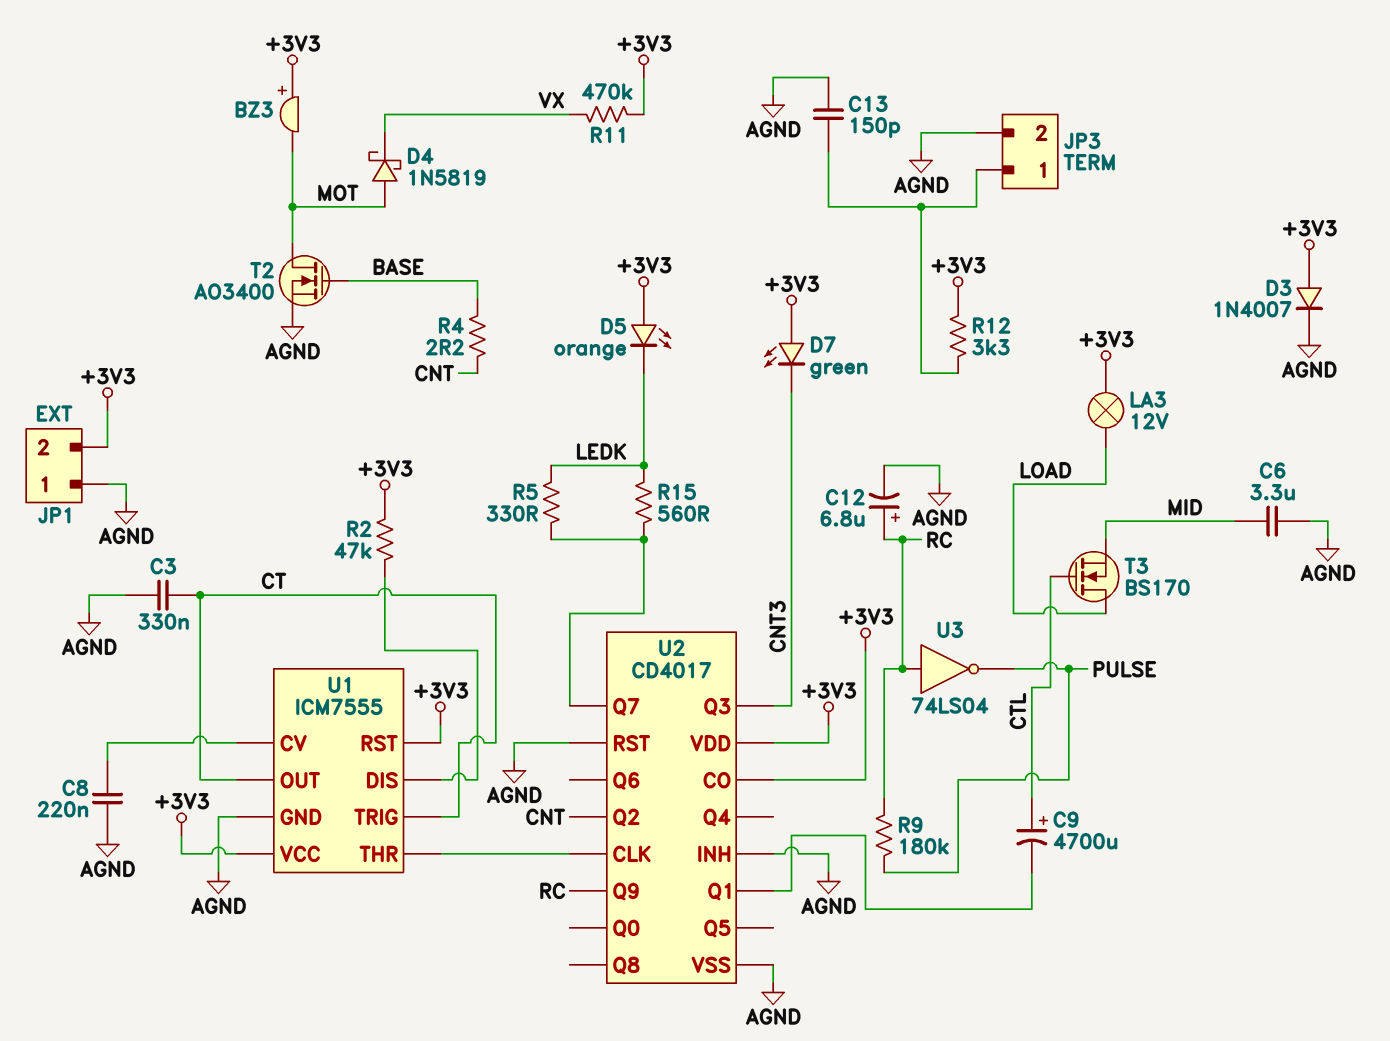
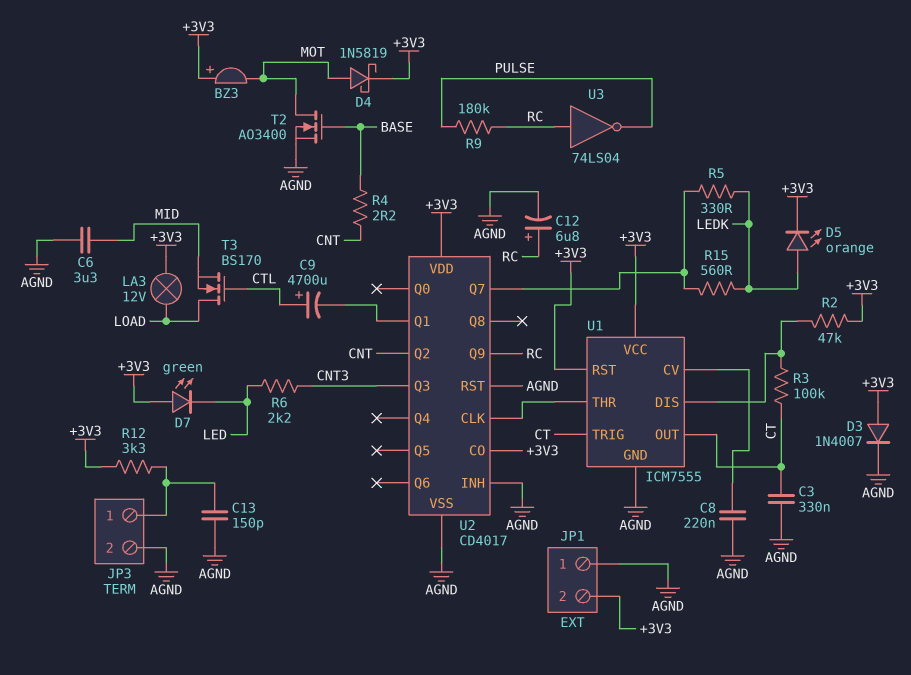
D4: schottky 1N5819 (A MOT, K VX) -> schottky 1N5819 (A MOT, K +3V3)
D5: LED orange (A +3V3, K LEDK) -> LED orange (A LEDK, K +3V3)
D7: LED green (A +3V3, K CNT3) -> LED green (A +3V3, K LED)
R3: none -> 100k (CT, U1/DIS)
R6: none -> 2.2k (CNT3, LED)
R11: 470k (+3V3, VX) -> none

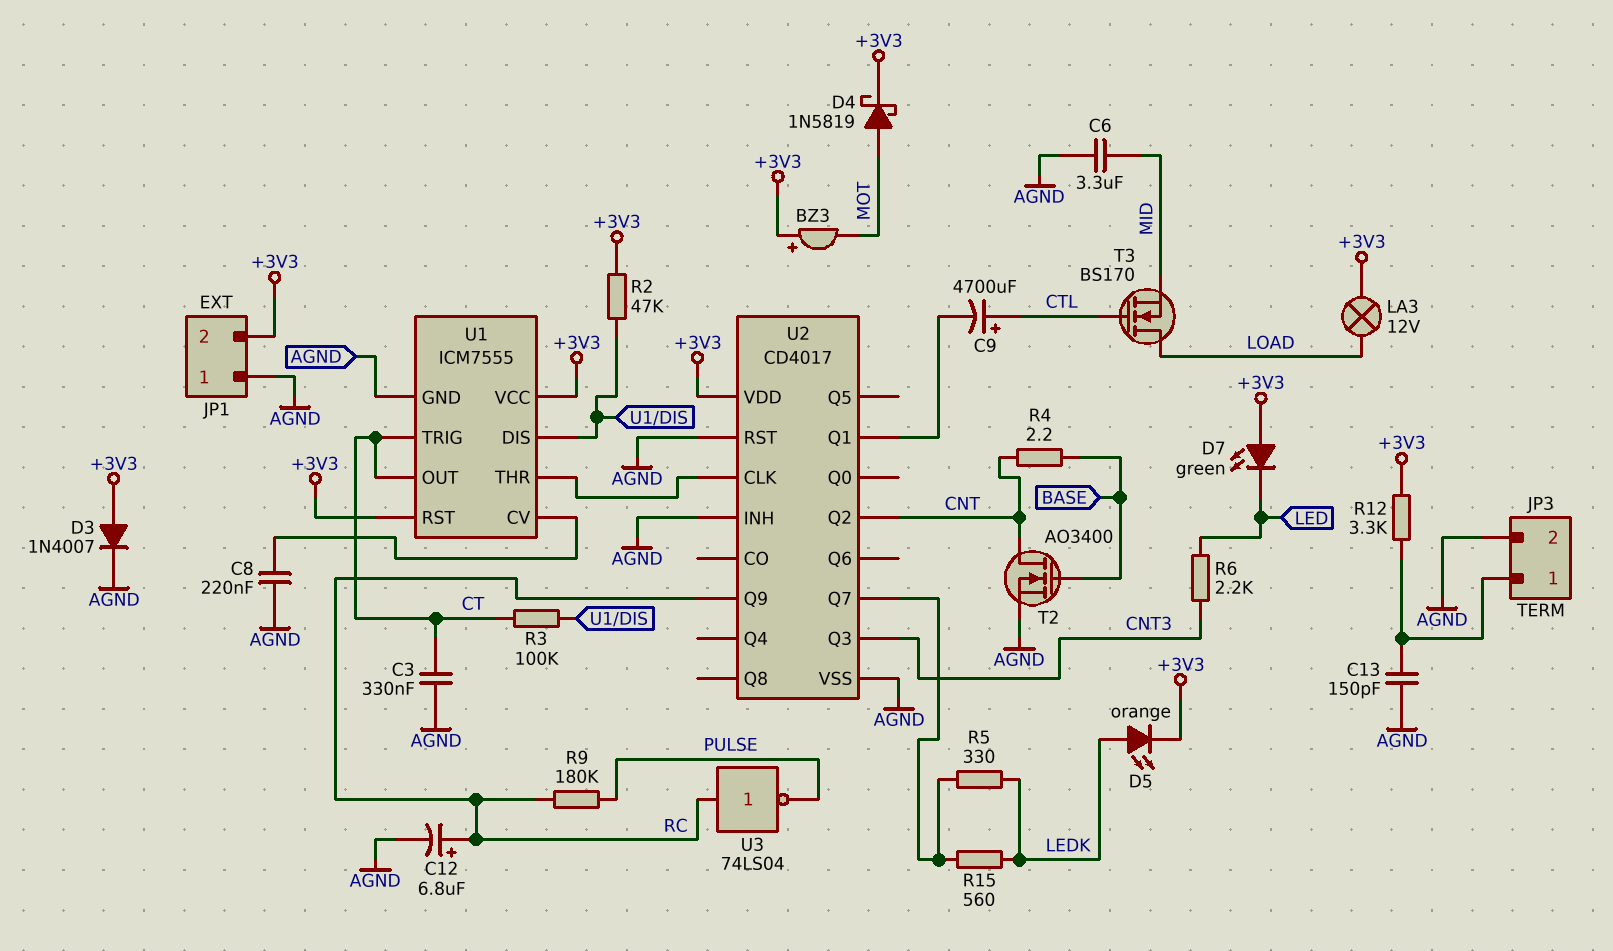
T2: NMOS AO3400 (G BASE, D MOT, S AGND) -> NMOS AO3400 (G BASE, D CNT, S AGND)
U2 pin CO: +3V3 -> none

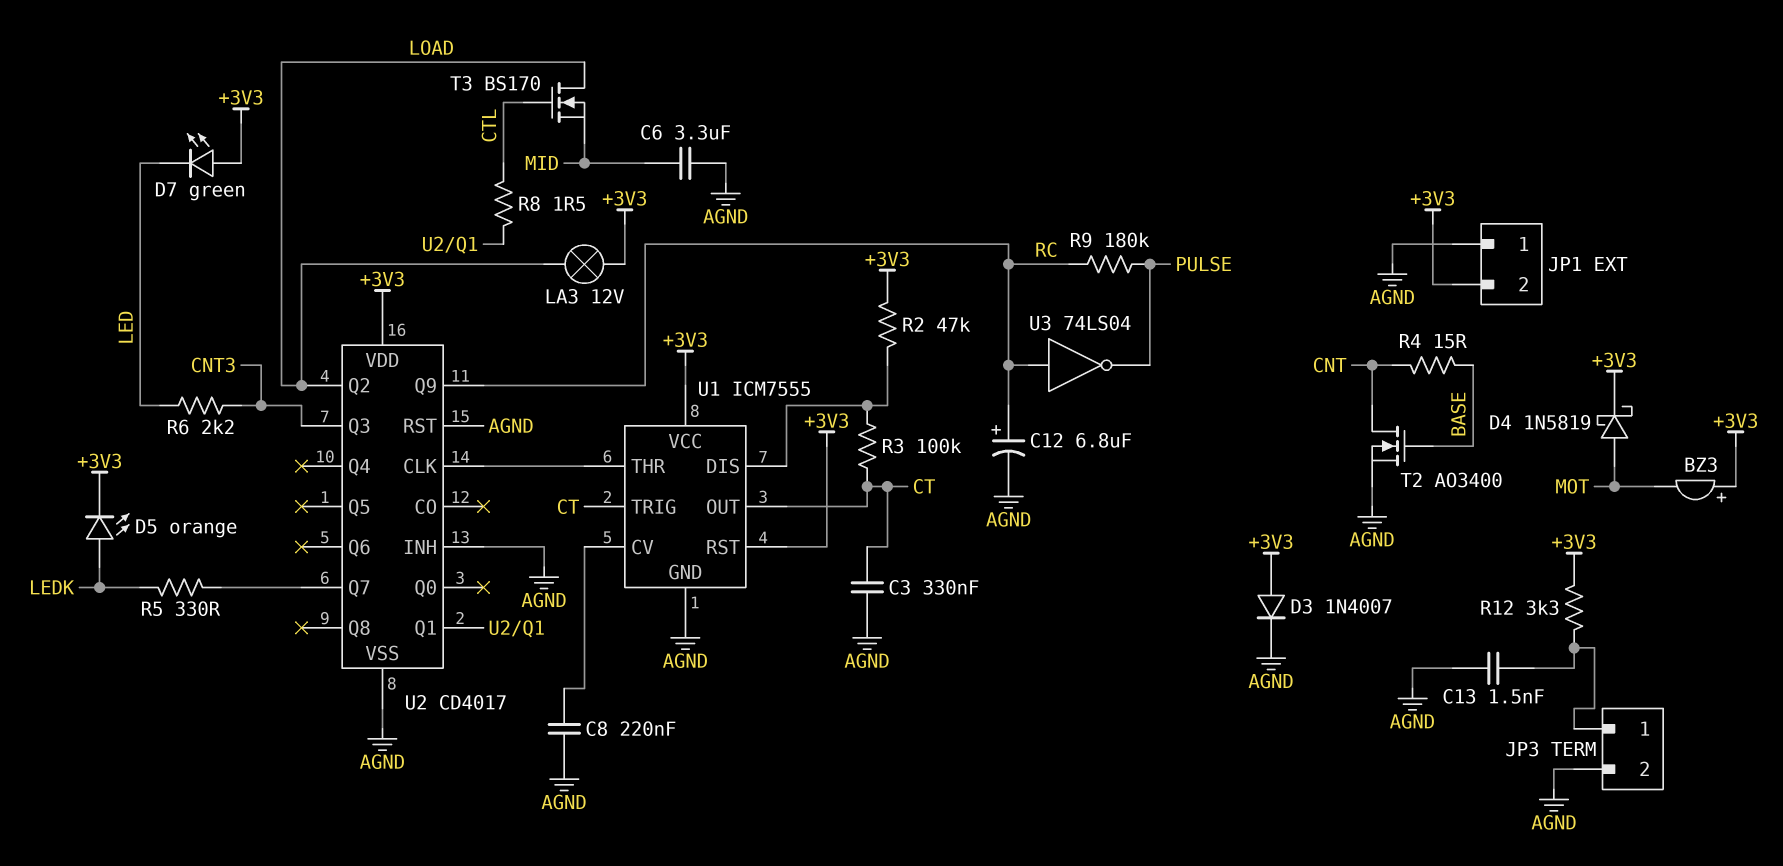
C9: 4700uF (plus CTL, minus U2/Q1) -> none
C13: 150pF (AGND, JP3/1) -> 1.5nF (AGND, JP3/1)
R4: 2.2 (BASE, CNT) -> 15 (BASE, CNT)
R8: none -> 1.5 (CTL, U2/Q1)
R15: 560 (LEDK, U2/Q7) -> none
U2 pin Q2: CNT -> LOAD

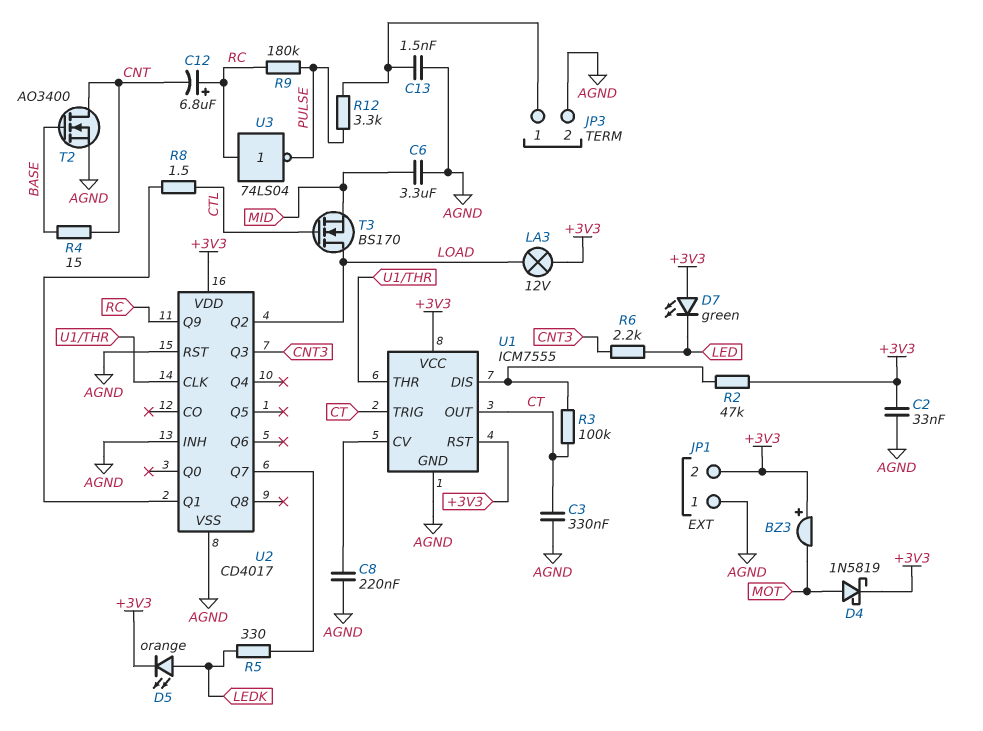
C2: none -> 33nF (+3V3, AGND)
C12: 6.8uF (plus RC, minus AGND) -> 6.8uF (plus RC, minus CNT)
D3: diode 1N4007 (A +3V3, K AGND) -> none
R12: 3.3k (+3V3, JP3/1) -> 3.3k (JP3/1, PULSE)

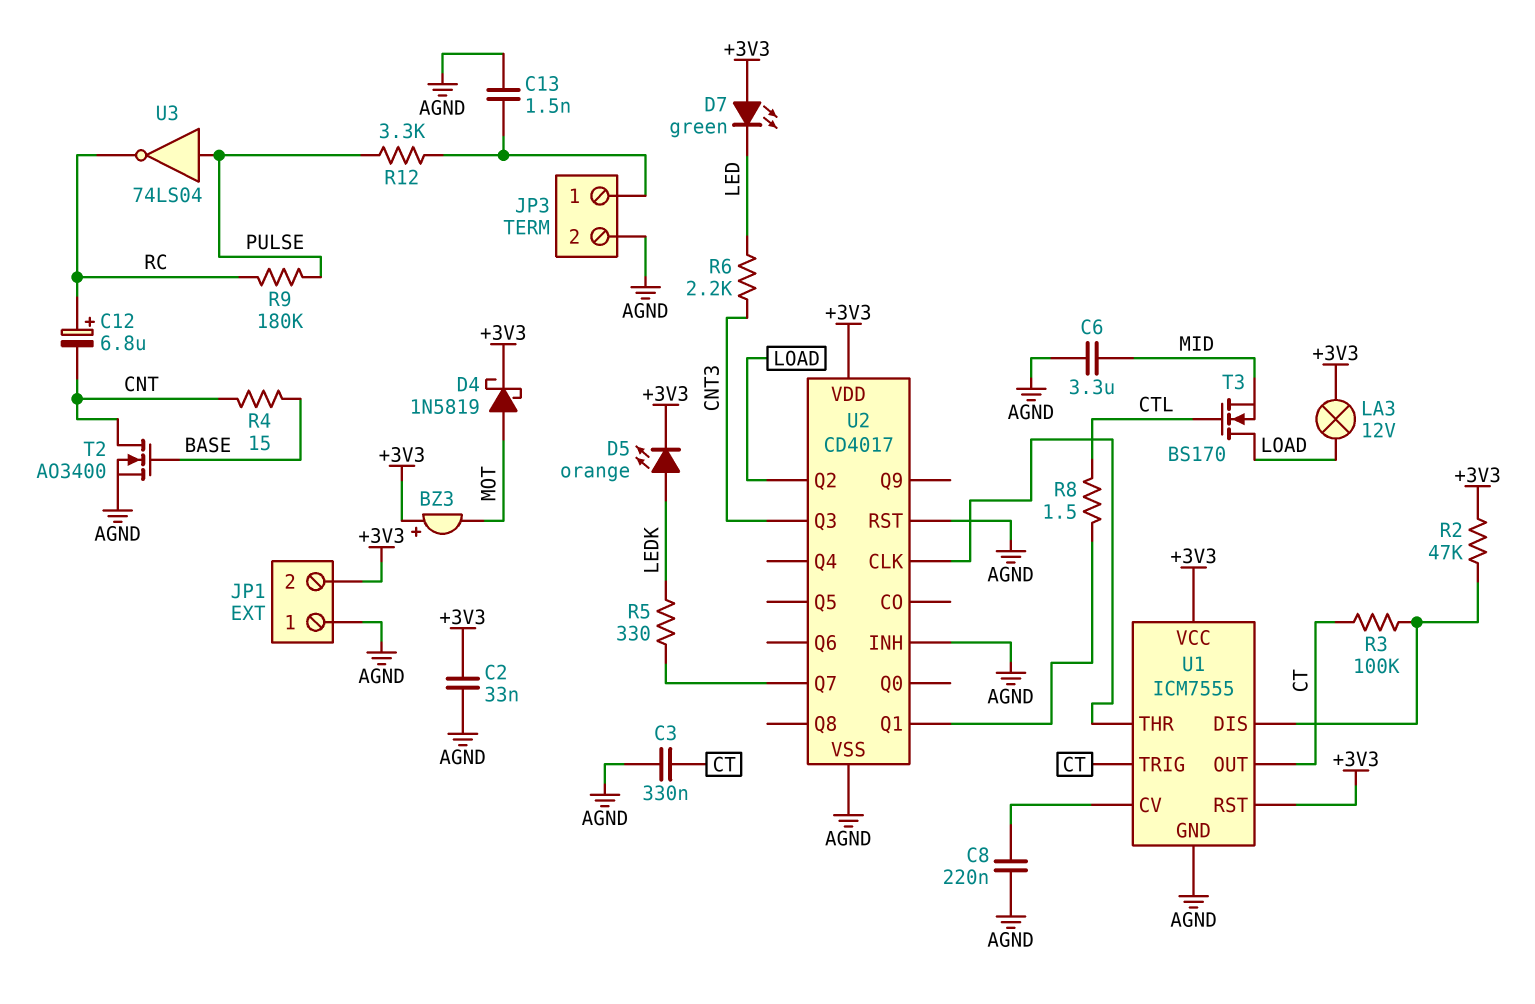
U2 pin Q9: RC -> none
U3: NOT 74LS04 (in RC, out PULSE) -> NOT 74LS04 (in PULSE, out RC)

